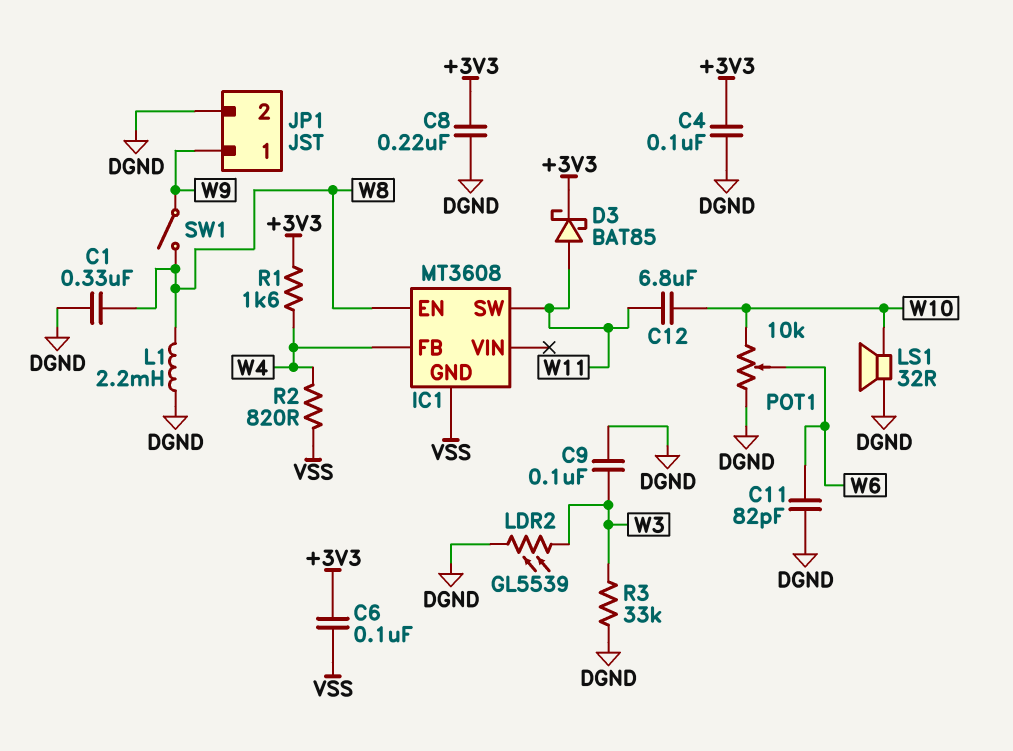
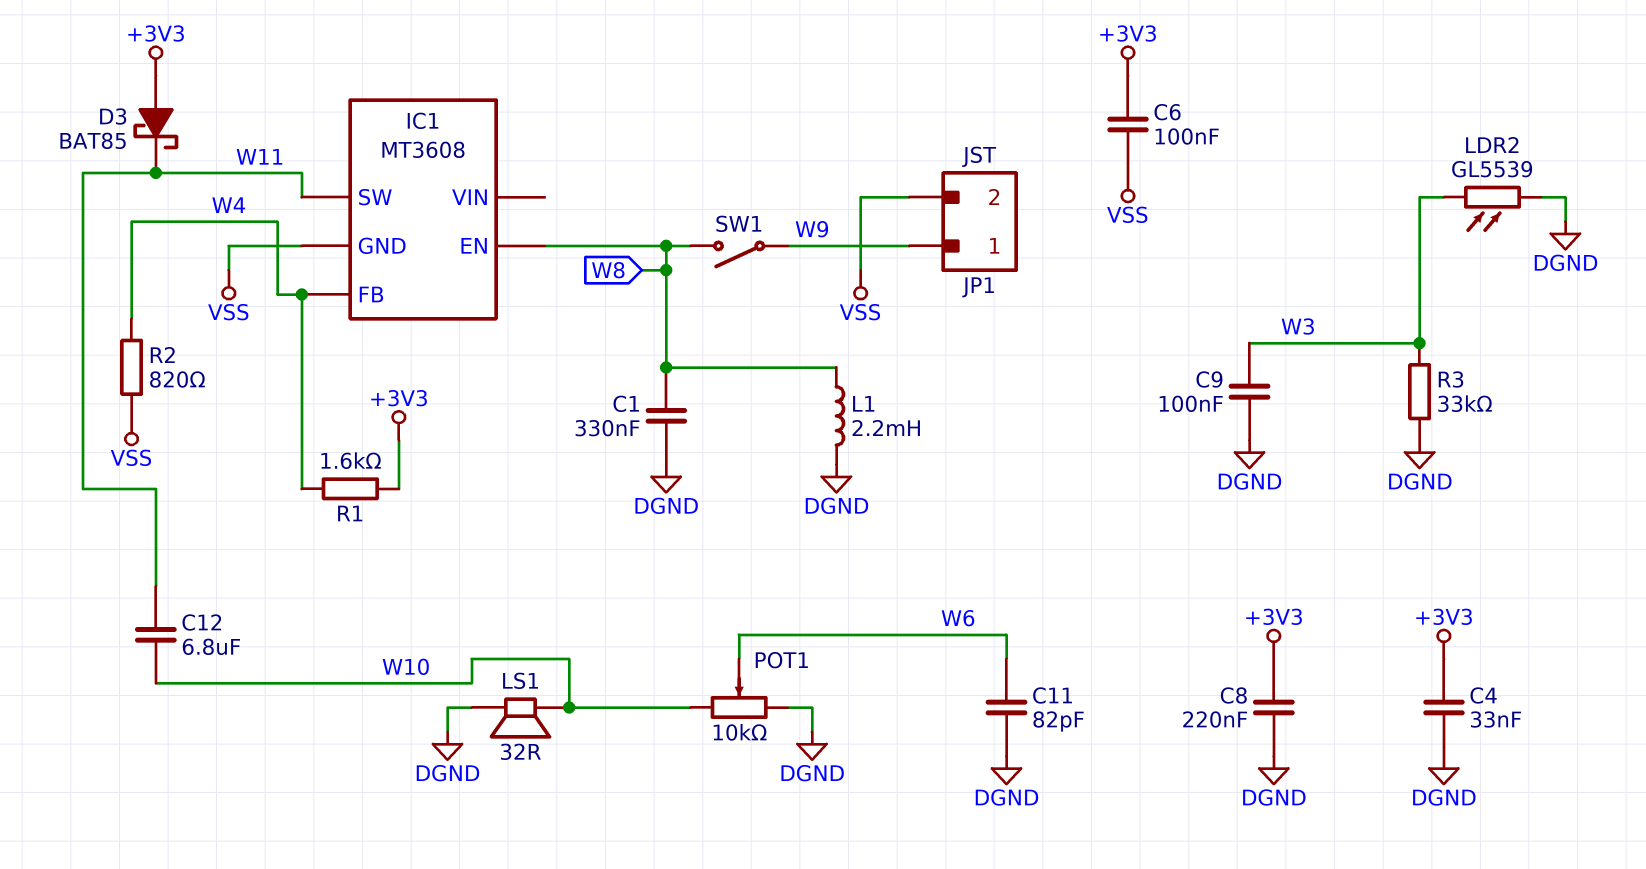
C4: 100nF (+3V3, DGND) -> 33nF (+3V3, DGND)
D3: schottky BAT85 (A W11, K +3V3) -> schottky BAT85 (A +3V3, K W11)
JP1 pin 2: DGND -> VSS

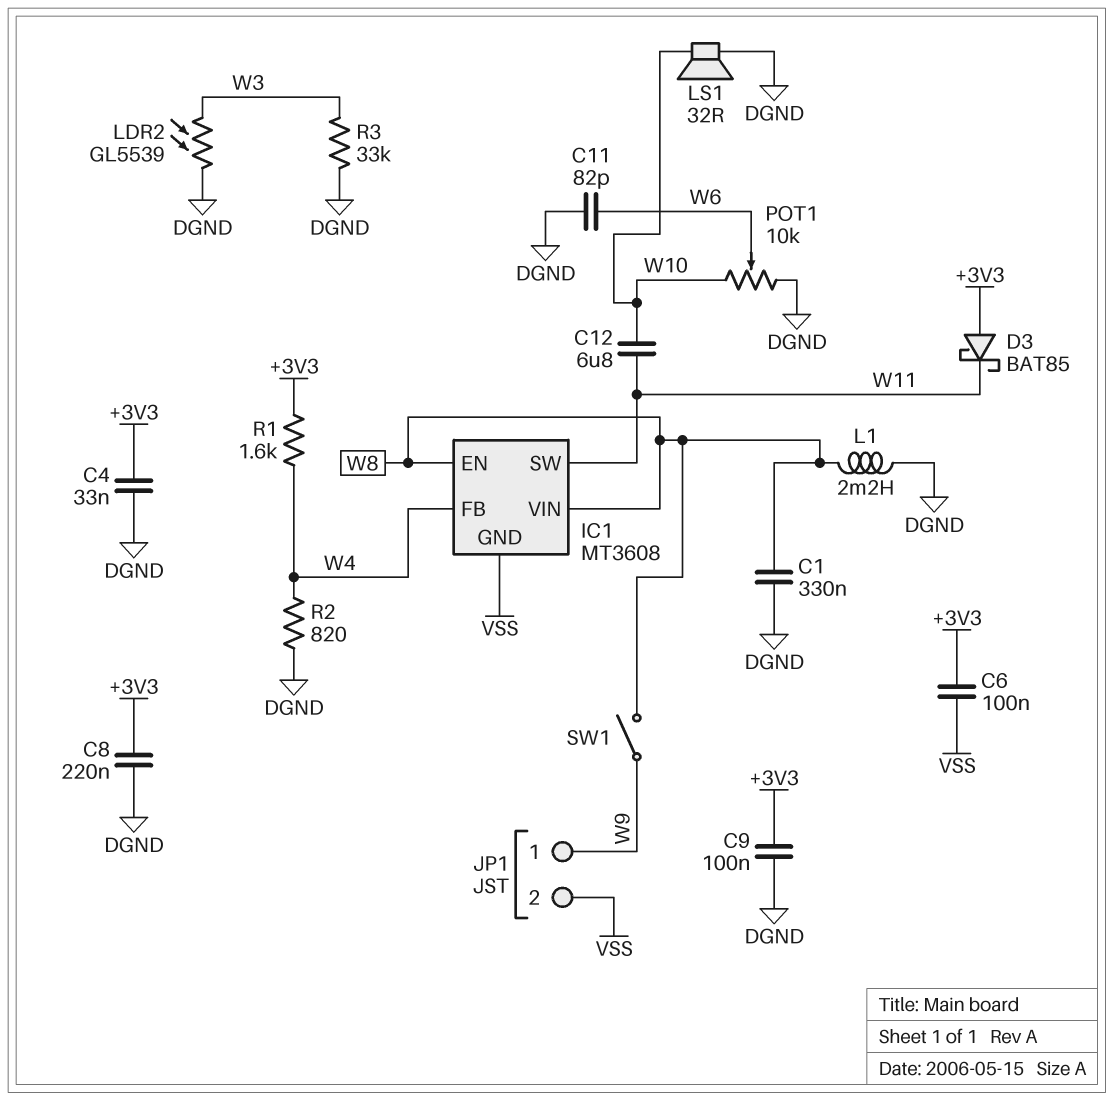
C9: 100nF (DGND, W3) -> 100nF (+3V3, DGND)
IC1 pin VIN: none -> W8
R2: 820 (VSS, W4) -> 820 (DGND, W4)

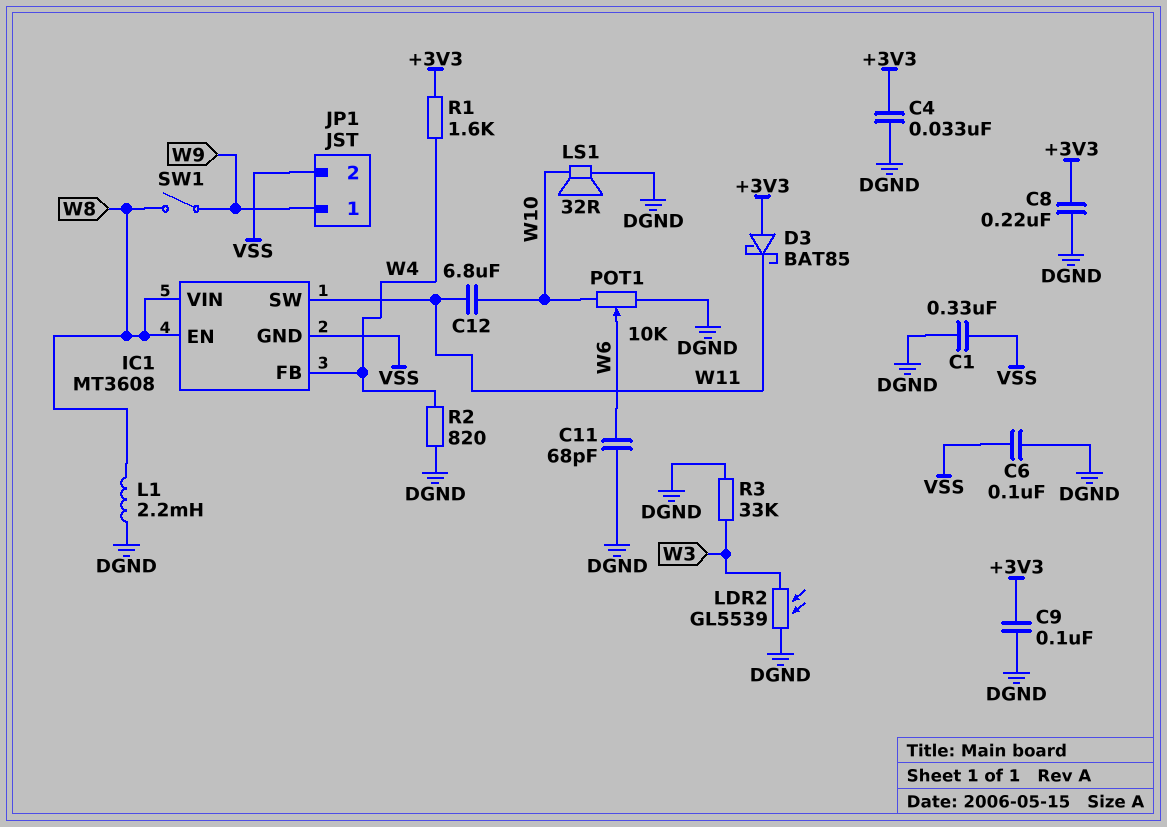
C1: 330nF (DGND, W8) -> 330nF (DGND, VSS)
C6: 100nF (+3V3, VSS) -> 100nF (DGND, VSS)
C11: 82pF (DGND, W6) -> 68pF (DGND, W6)

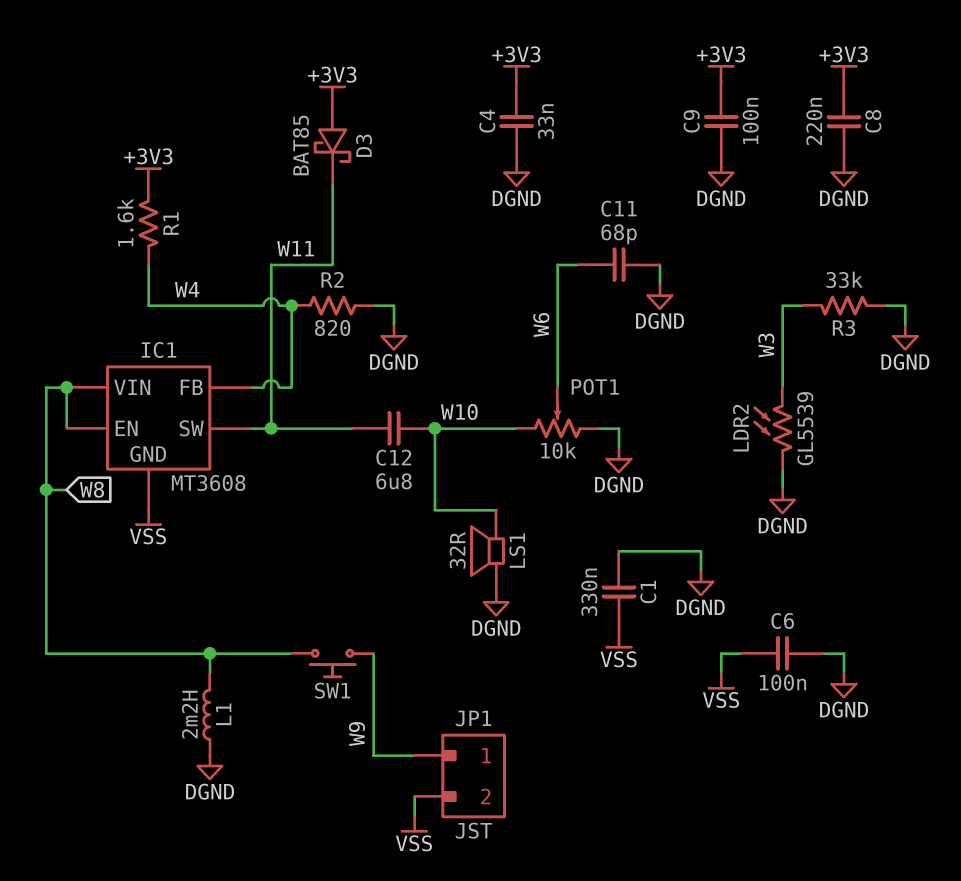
SW1: switch (W8, W9) -> button (W8, W9)

